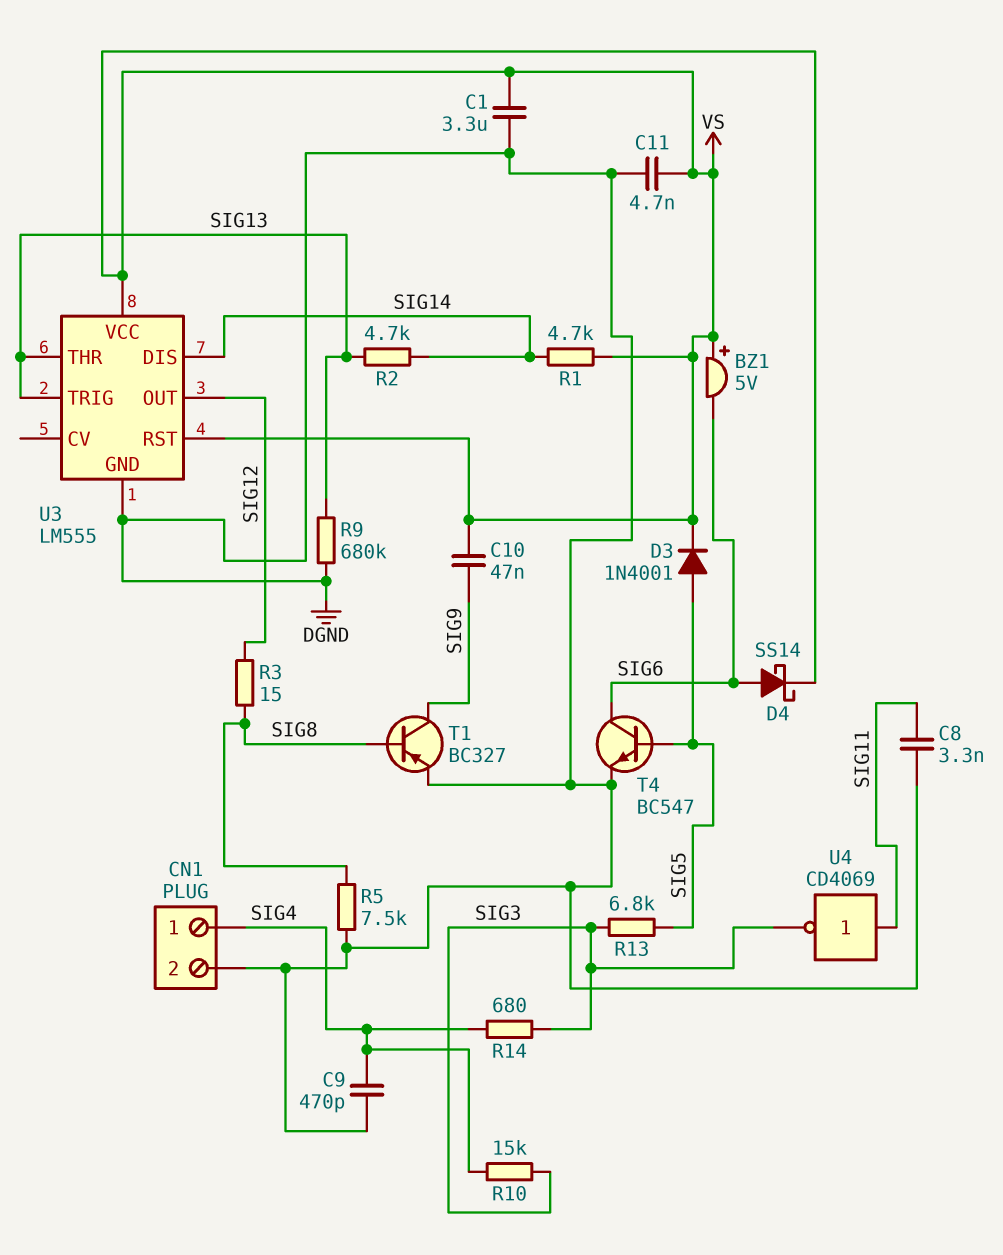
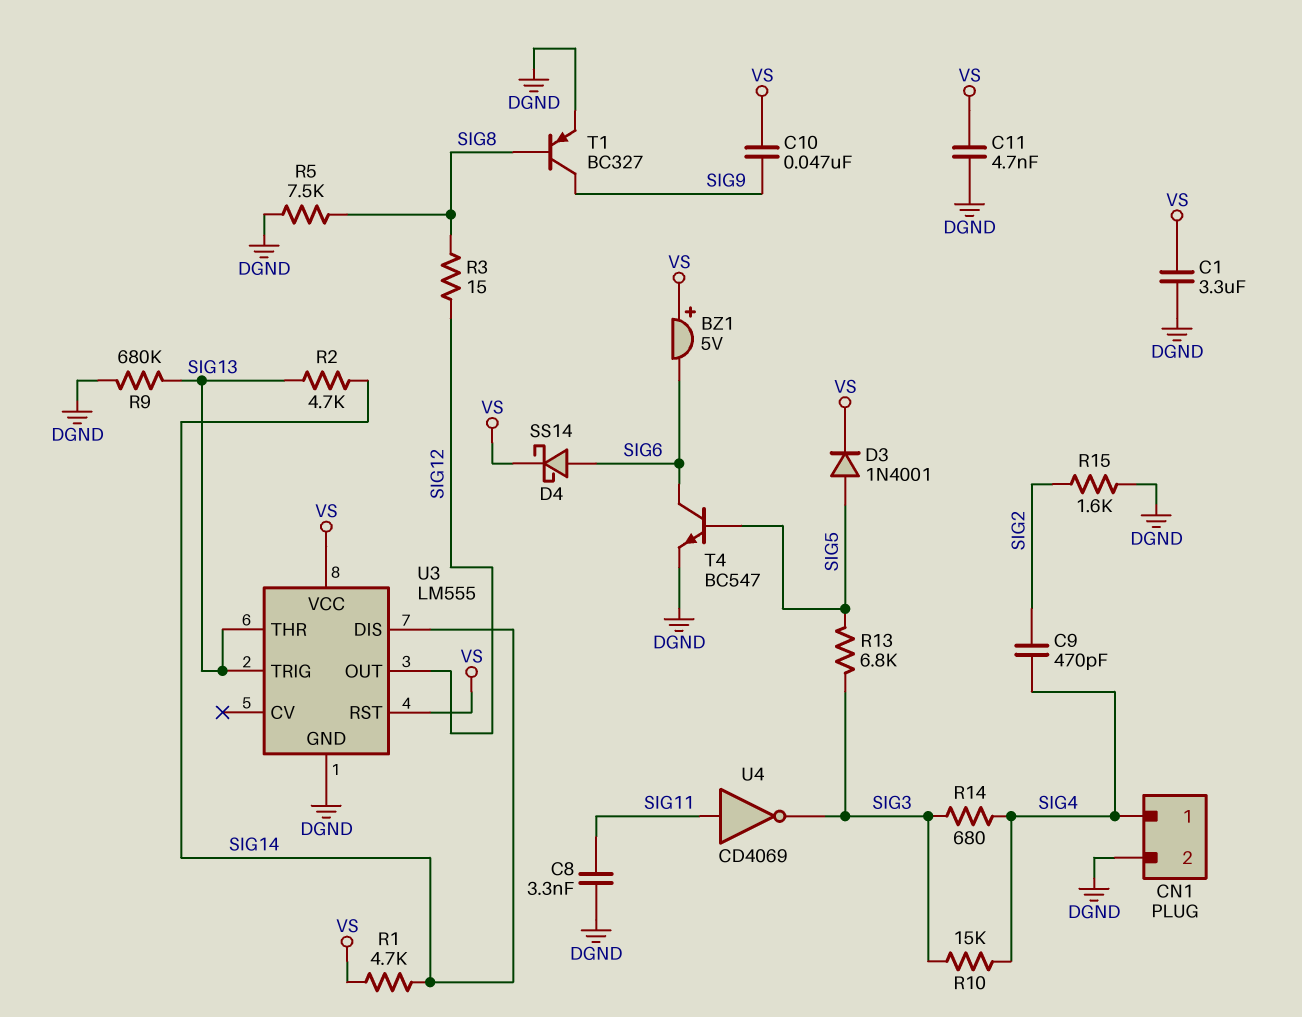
C9: 470pF (DGND, SIG4) -> 470pF (SIG2, SIG4)
R15: none -> 1.6k (DGND, SIG2)

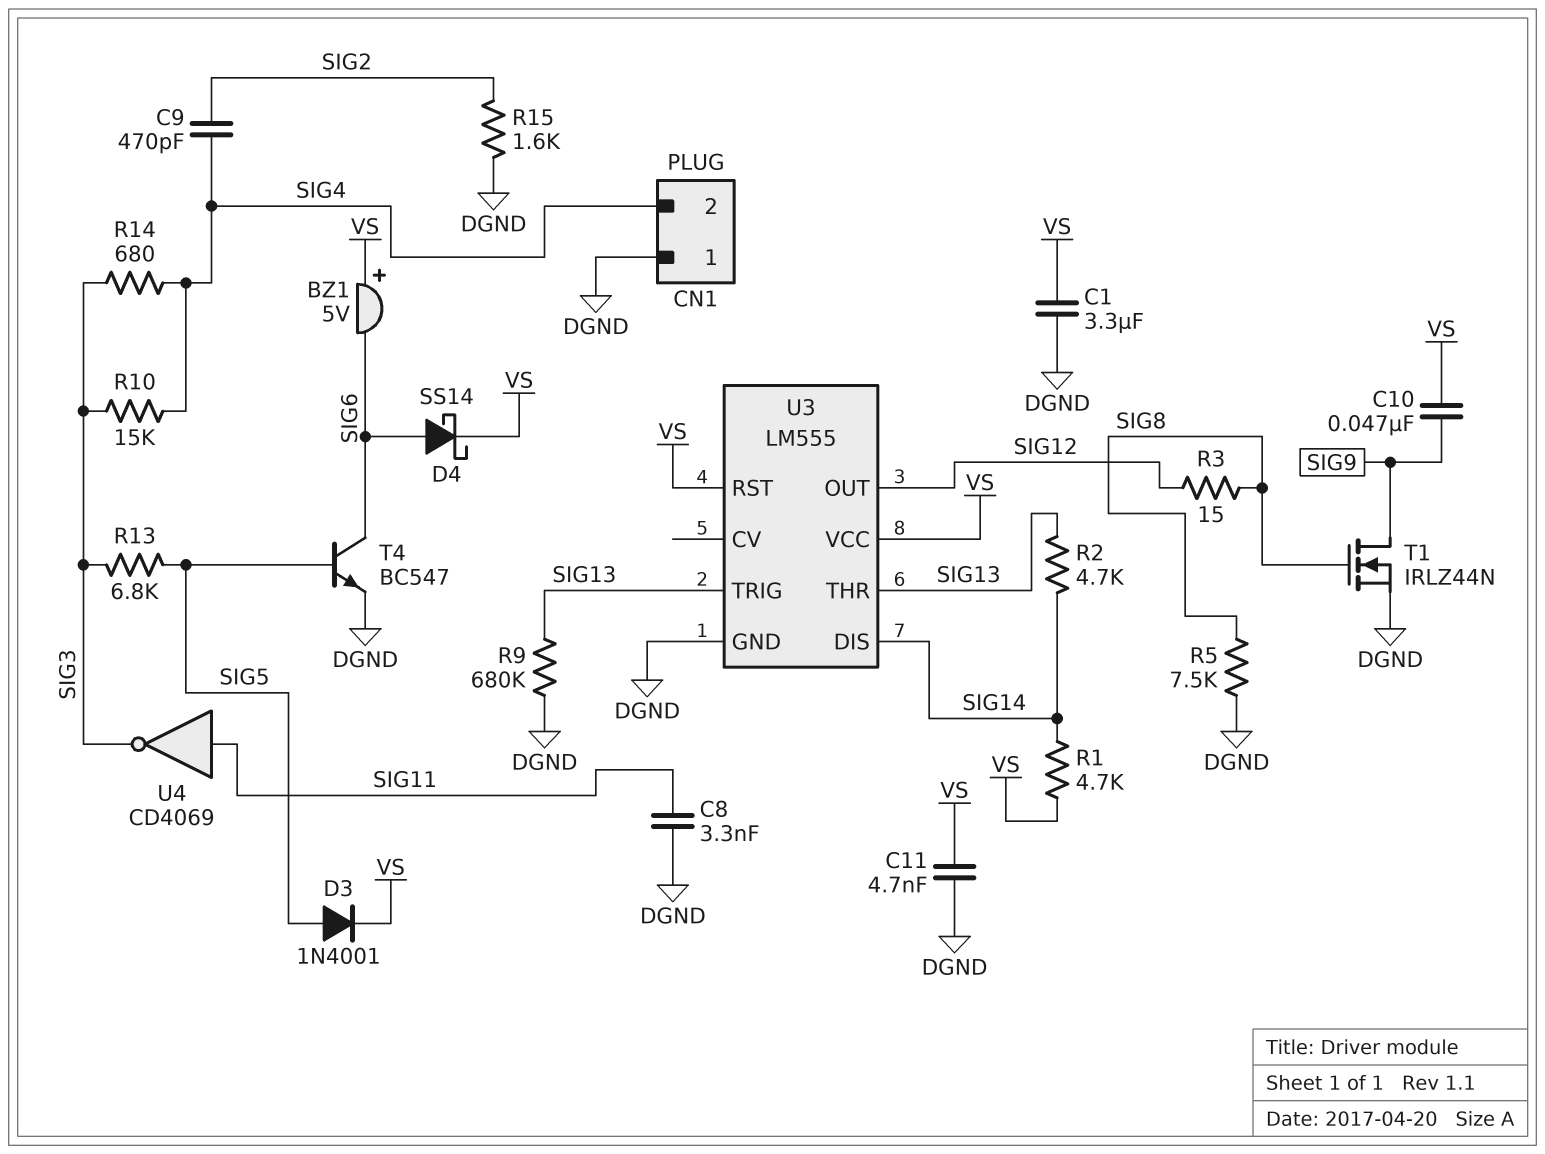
CN1 pin 1: SIG4 -> DGND
CN1 pin 2: DGND -> SIG4
T1: PNP BC327 (B SIG8, C SIG9, E DGND) -> NMOS IRLZ44N (G SIG8, D SIG9, S DGND)

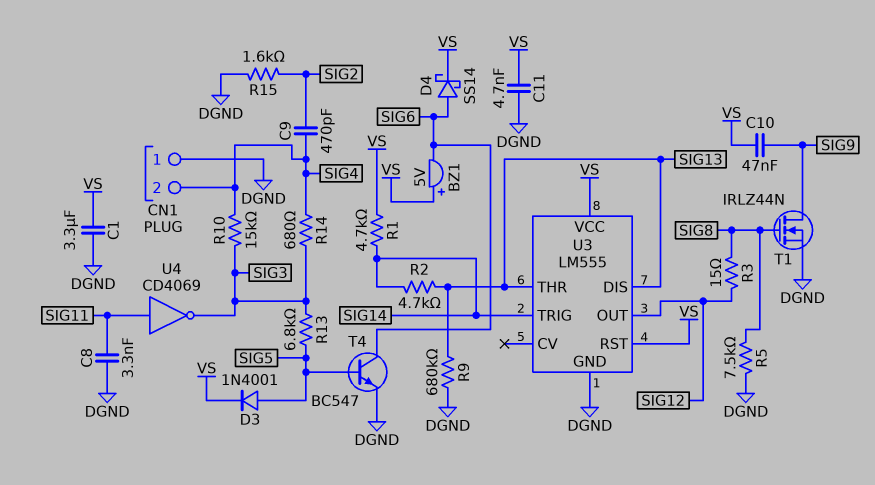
U3 pin DIS: SIG14 -> SIG13
U3 pin TRIG: SIG13 -> SIG14

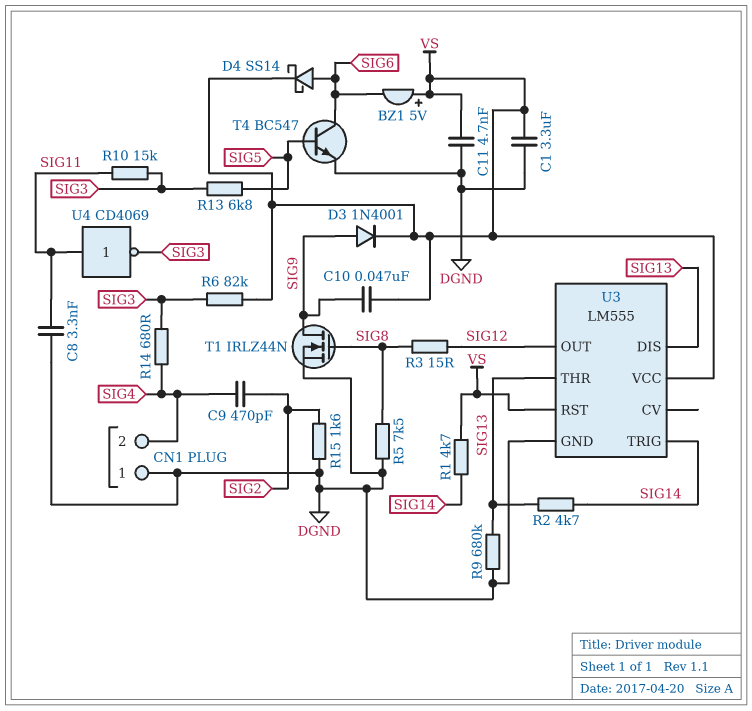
D3: diode 1N4001 (A SIG5, K VS) -> diode 1N4001 (A SIG9, K VS)
R6: none -> 82k (SIG3, VS)
R10: 15k (SIG3, SIG4) -> 15k (SIG3, SIG11)

